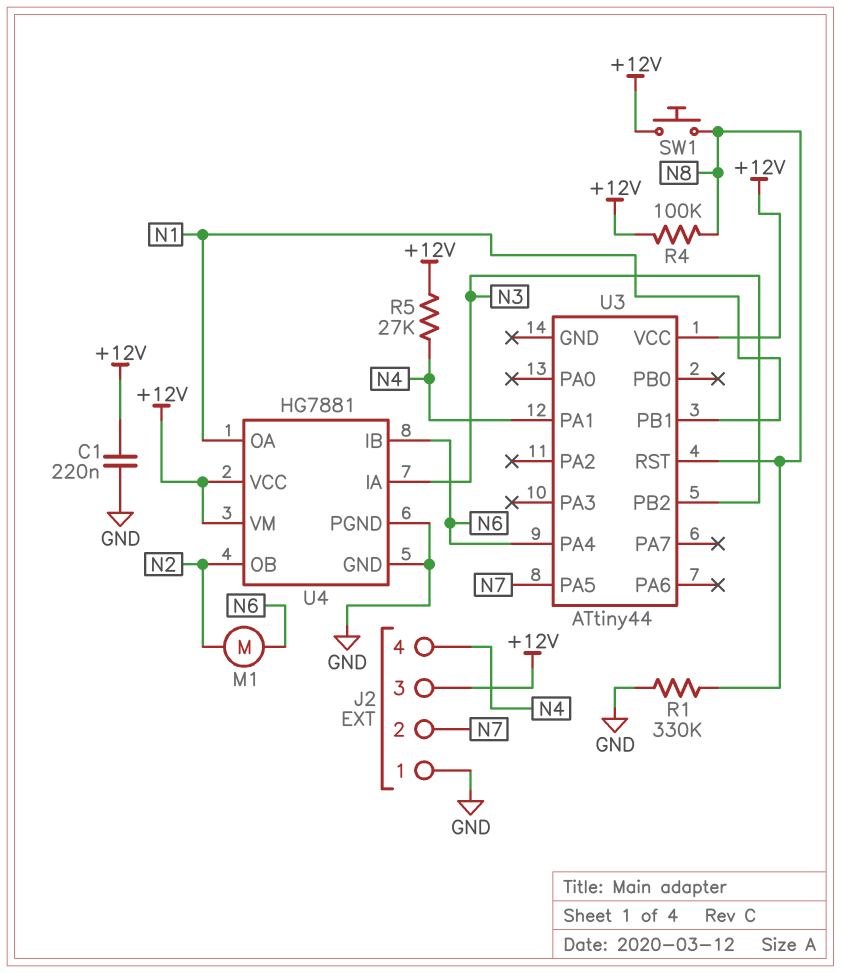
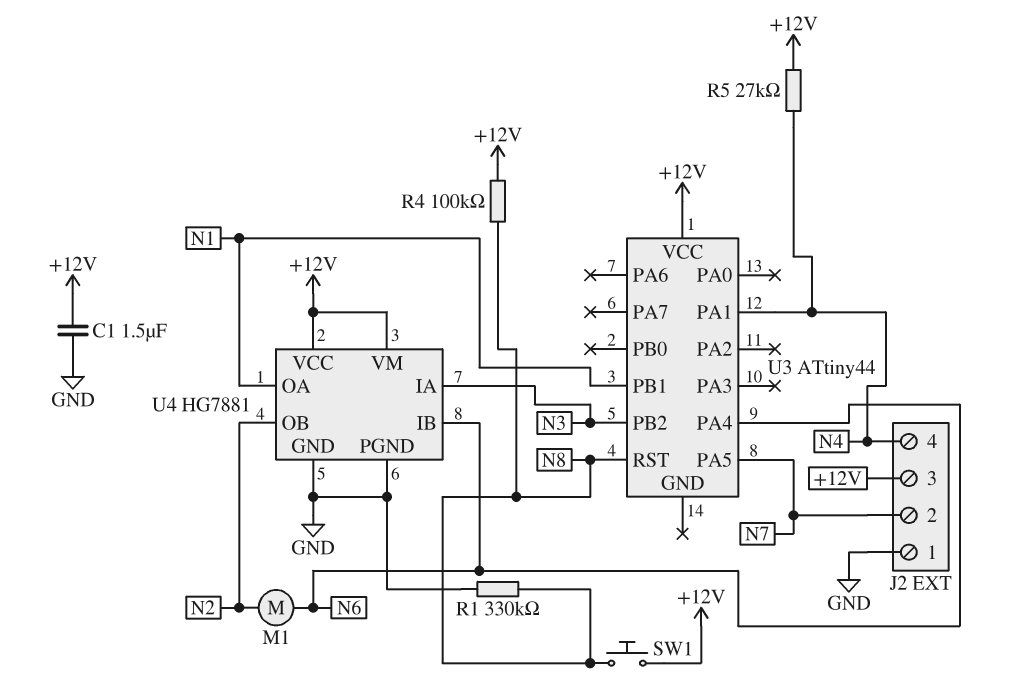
C1: 220nF (+12V, GND) -> 1.5uF (+12V, GND)

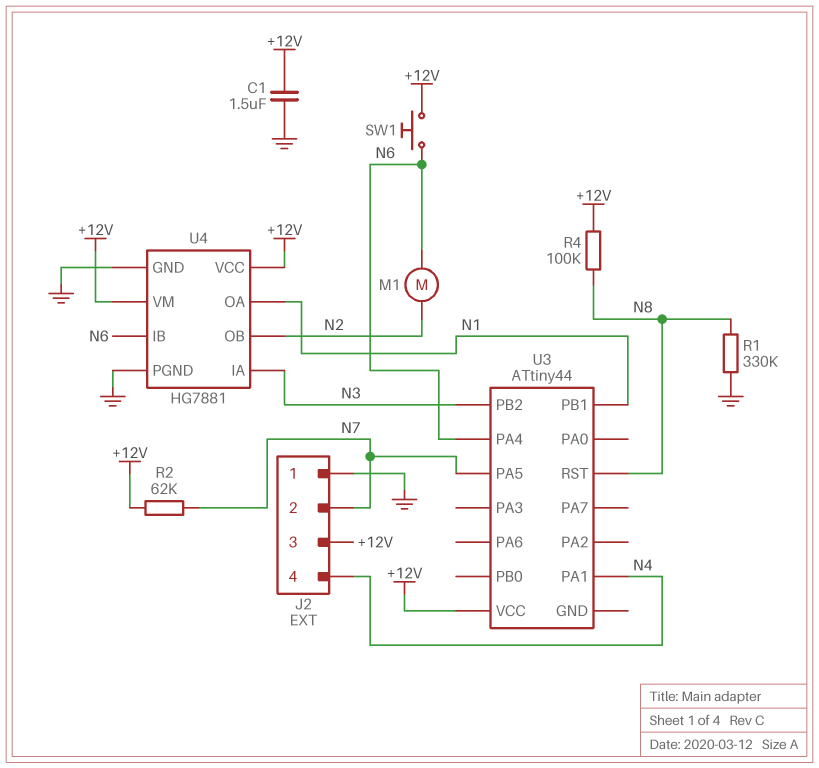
R2: none -> 62k (+12V, N7)
R5: 27k (+12V, N4) -> none
SW1: button (+12V, N8) -> button (+12V, N6)

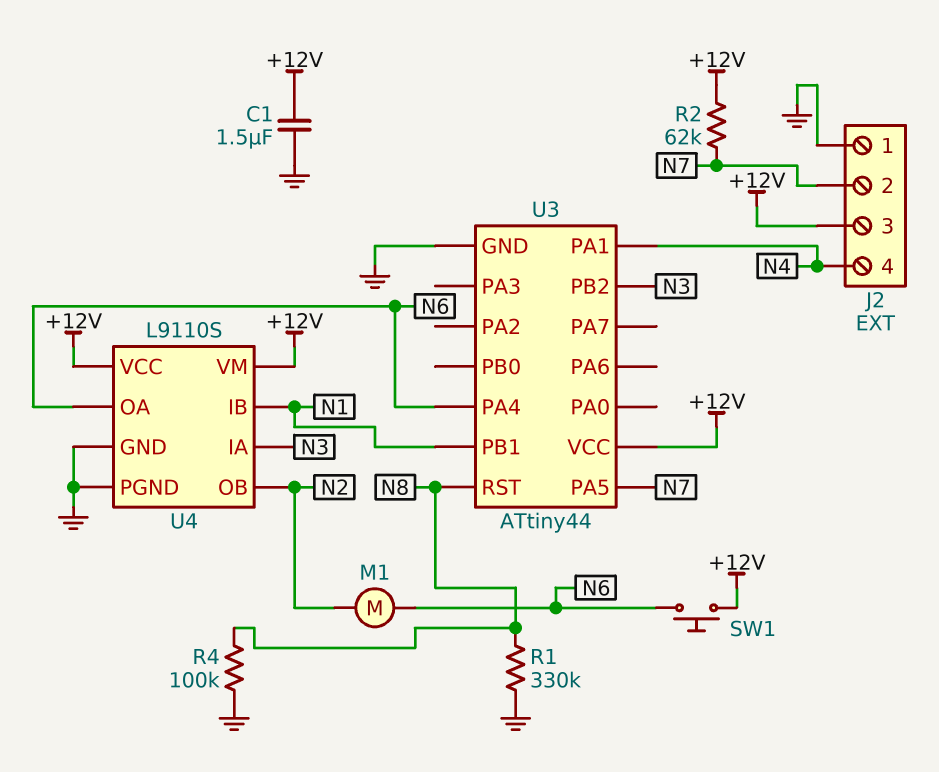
R4: 100k (+12V, N8) -> 100k (GND, N8)
U3 pin GND: none -> GND
U4: HG7881 -> L9110S
U4 pin IB: N6 -> N1
U4 pin OA: N1 -> N6

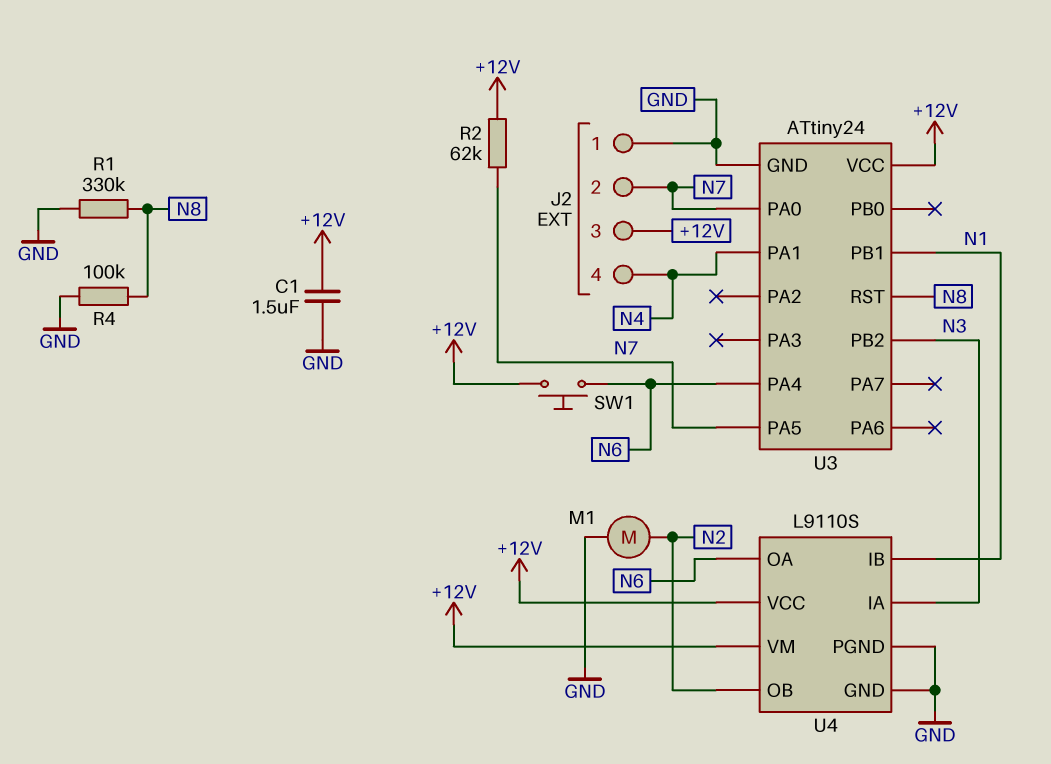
M1: motor (N2, N6) -> motor (GND, N2)
U3: ATtiny44 -> ATtiny24
U3 pin PA0: none -> N7

